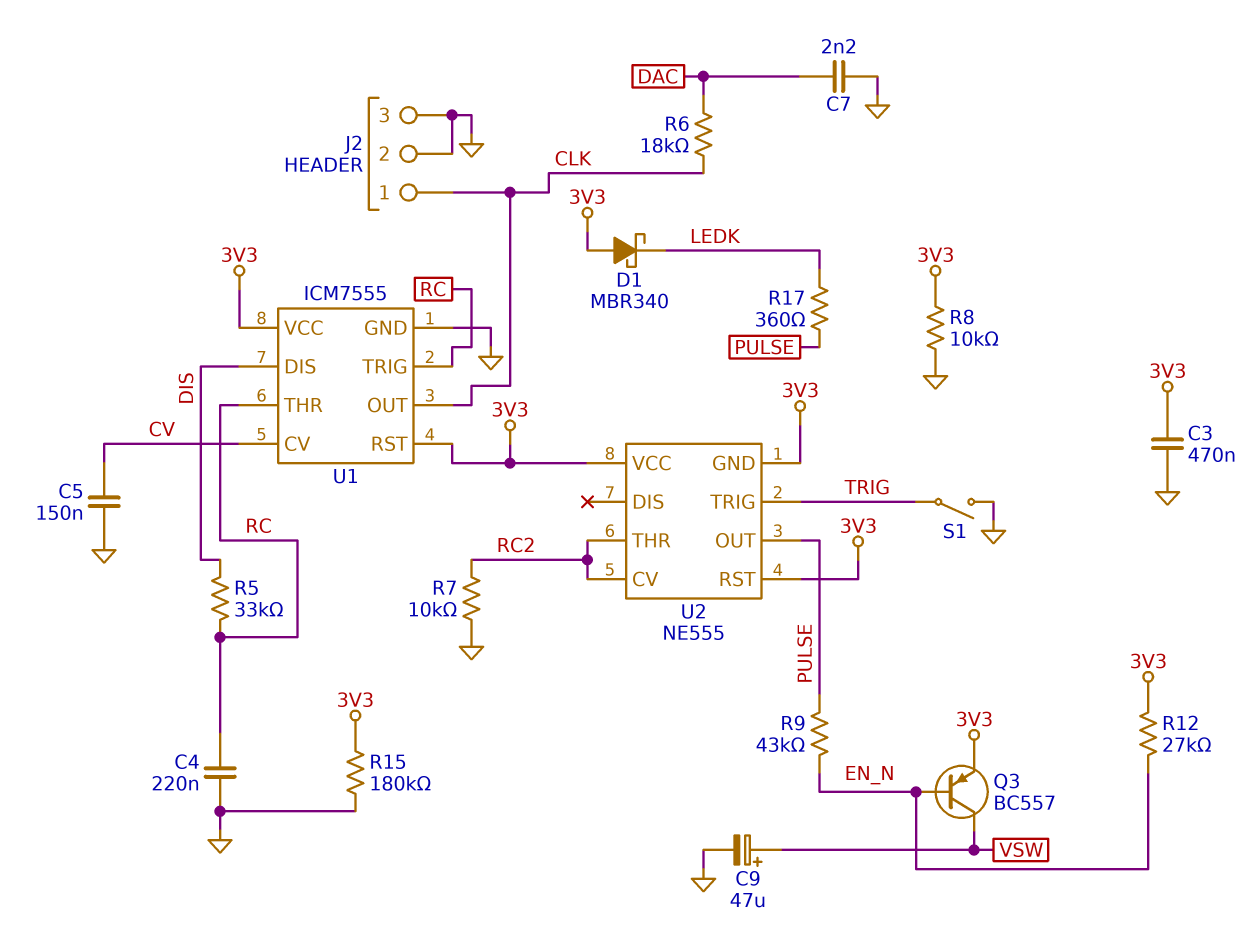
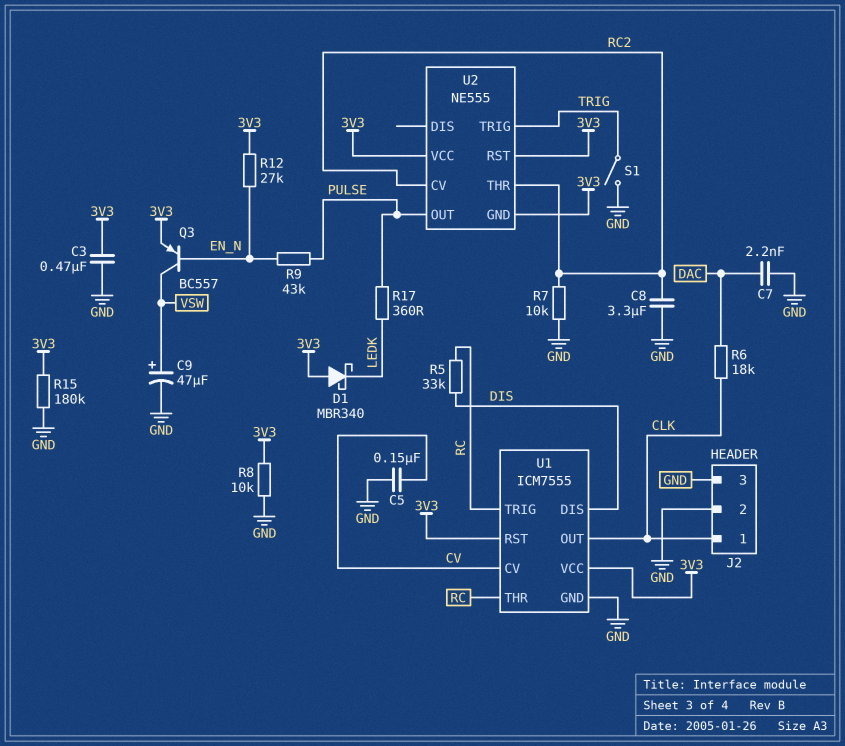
C4: 220nF (GND, RC) -> none
C8: none -> 3.3uF (GND, RC2)

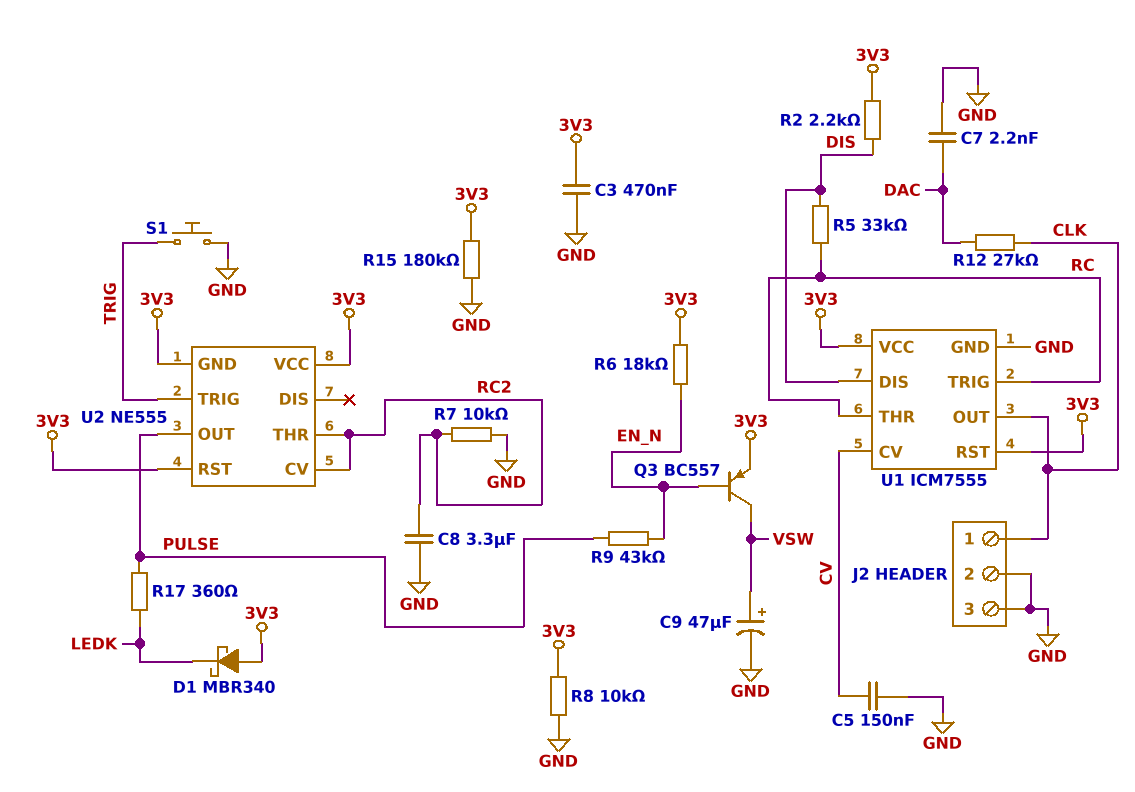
R2: none -> 2.2k (3V3, DIS)
R6: 18k (CLK, DAC) -> 18k (3V3, EN_N)
R12: 27k (3V3, EN_N) -> 27k (CLK, DAC)
S1: switch (GND, TRIG) -> button (GND, TRIG)

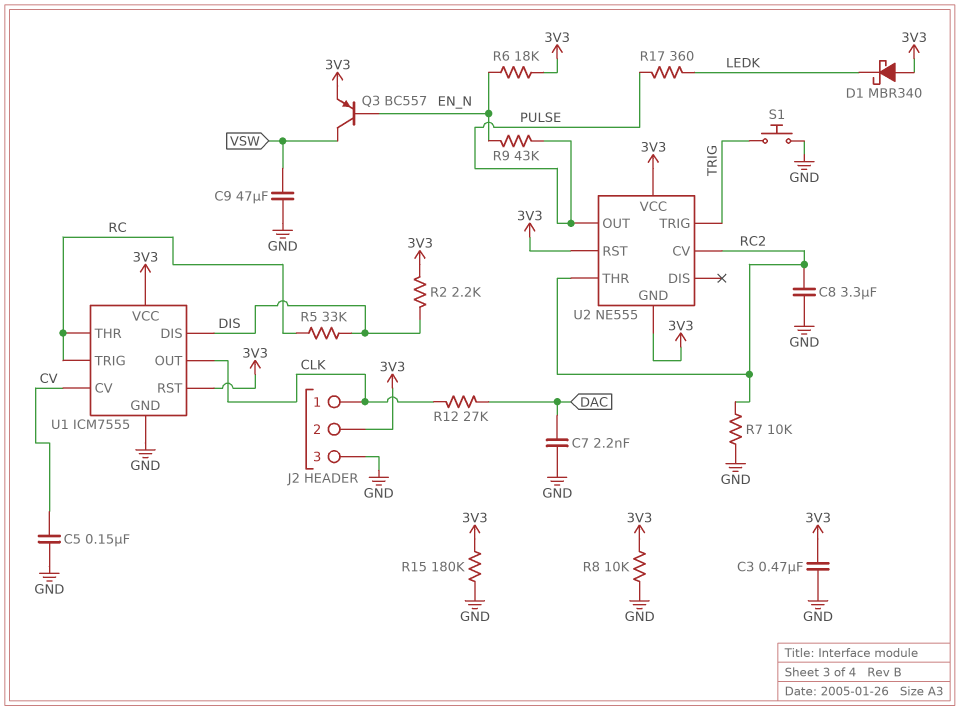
C9: 47uF (plus VSW, minus GND) -> 47uF (GND, VSW)
J2 pin 2: GND -> 3V3

